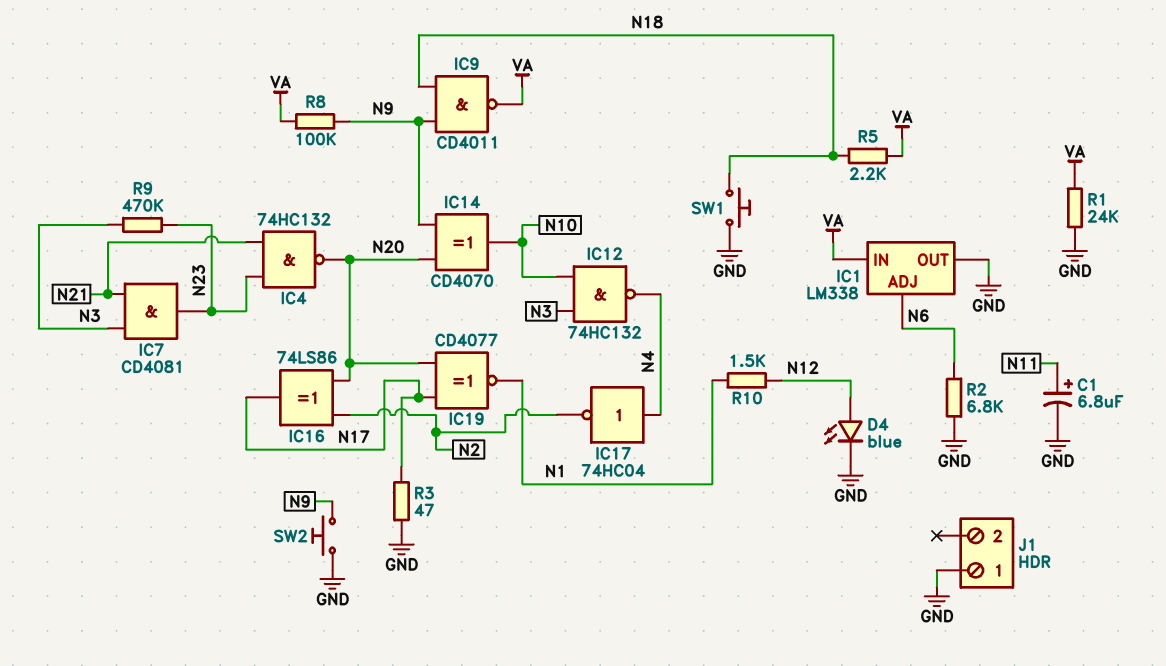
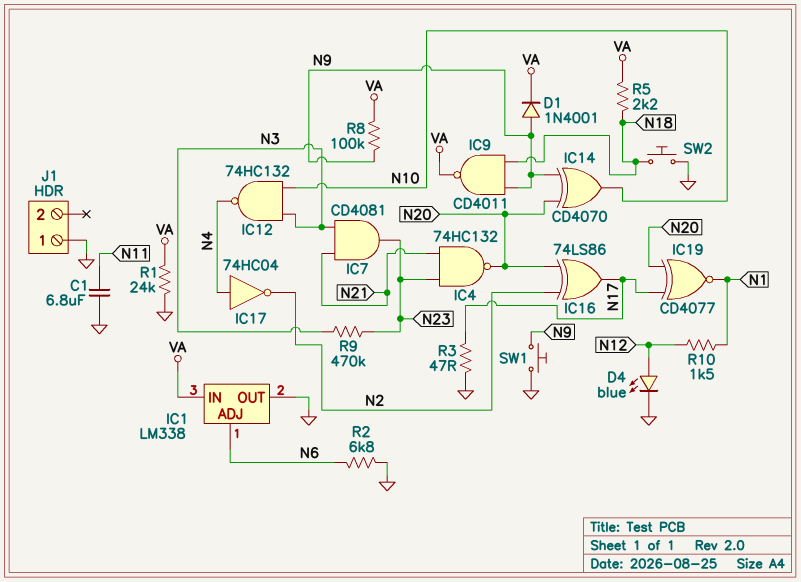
C1: 6.8uF (plus N11, minus GND) -> 6.8uF (GND, N11)
D1: none -> diode 1N4001 (A N9, K VA)
SW1: button (GND, N18) -> button (GND, N9)
SW2: button (GND, N9) -> button (GND, N18)

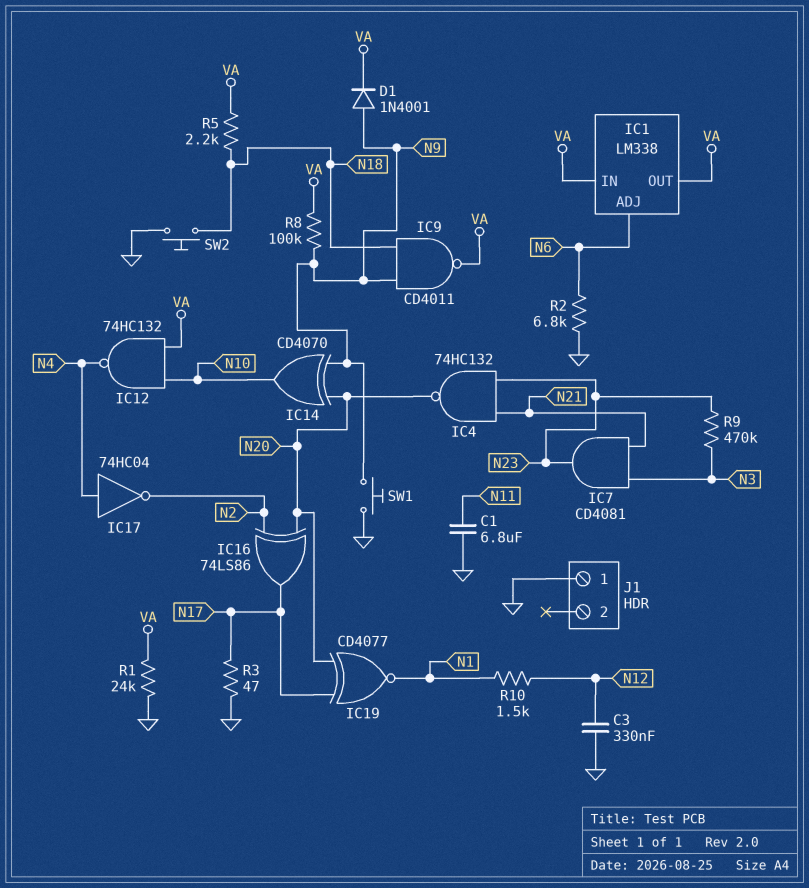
C3: none -> 330nF (GND, N12)
D4: LED blue (A N12, K GND) -> none
IC1 pin OUT: GND -> VA
IC12: NAND 74HC132 (in N3, in N10, out N4) -> NAND 74HC132 (in N10, in VA, out N4)

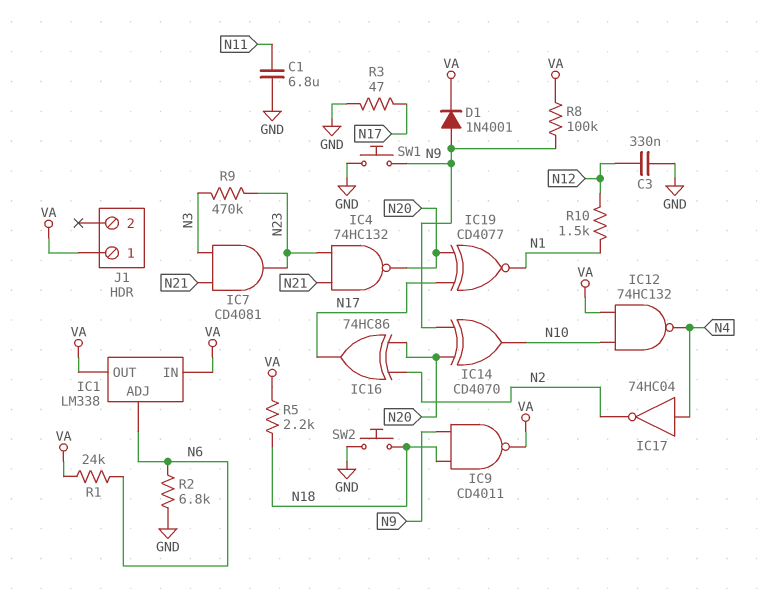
IC16: XOR 74LS86 (in N2, in N20, out N17) -> XOR 74HC86 (in N2, in N20, out N17)
J1 pin 1: GND -> VA
R1: 24k (GND, VA) -> 24k (N6, VA)

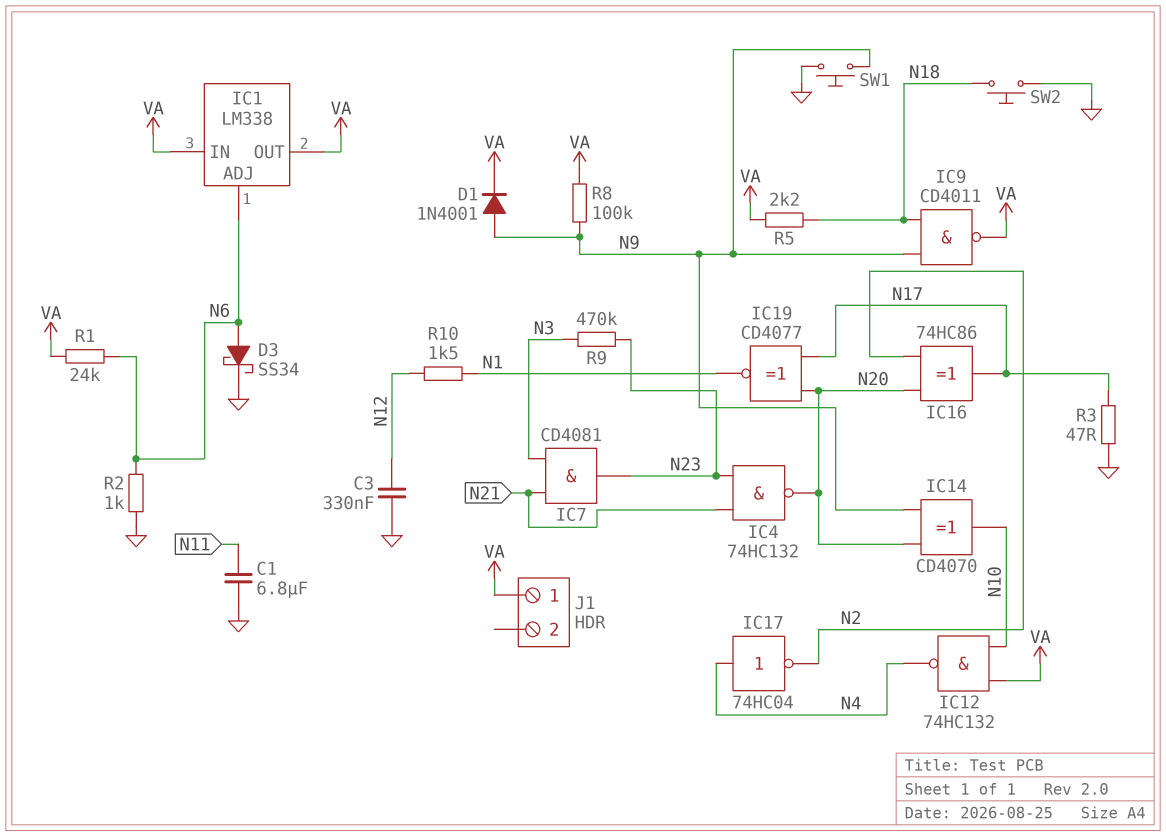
D3: none -> schottky SS34 (A N6, K GND)
R2: 6.8k (GND, N6) -> 1k (GND, N6)

